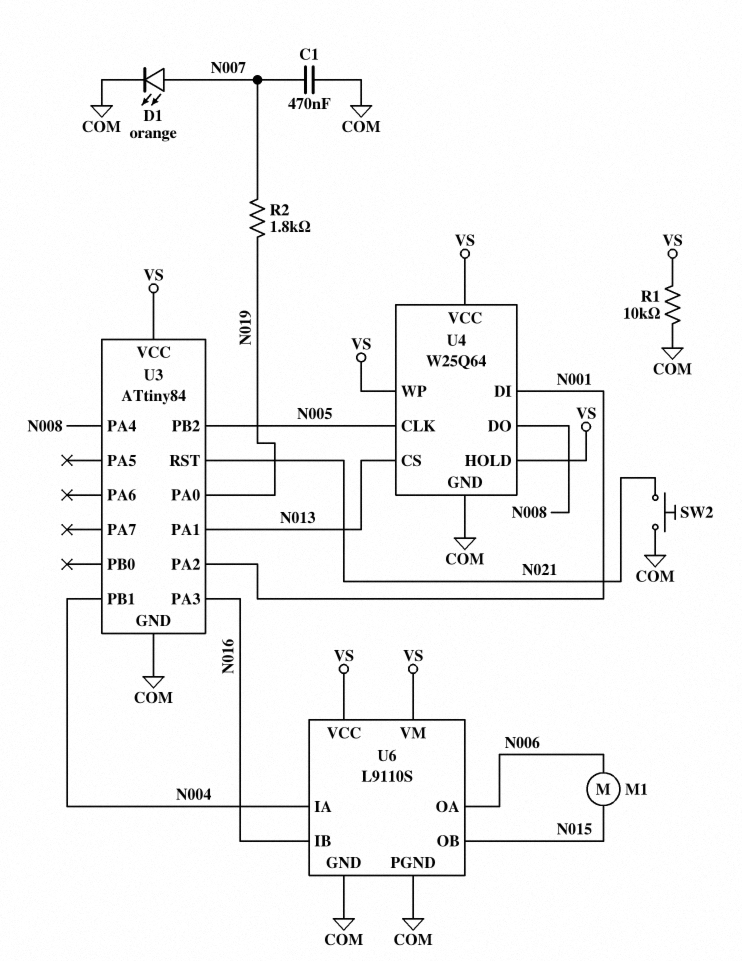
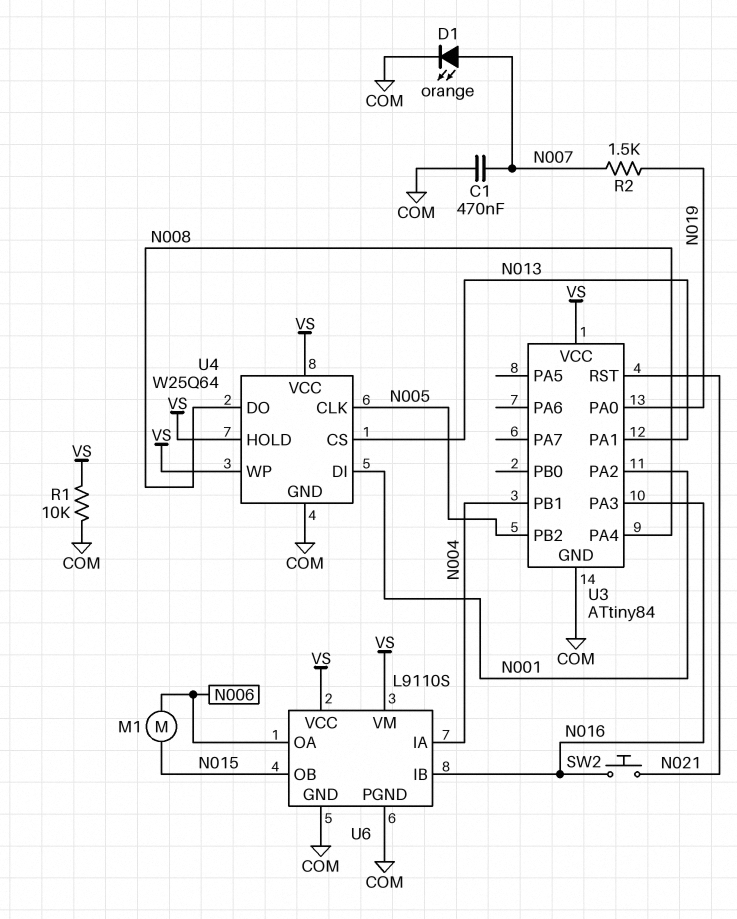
R2: 1.8k (N007, N019) -> 1.5k (N007, N019)
SW2: button (COM, N021) -> button (N016, N021)

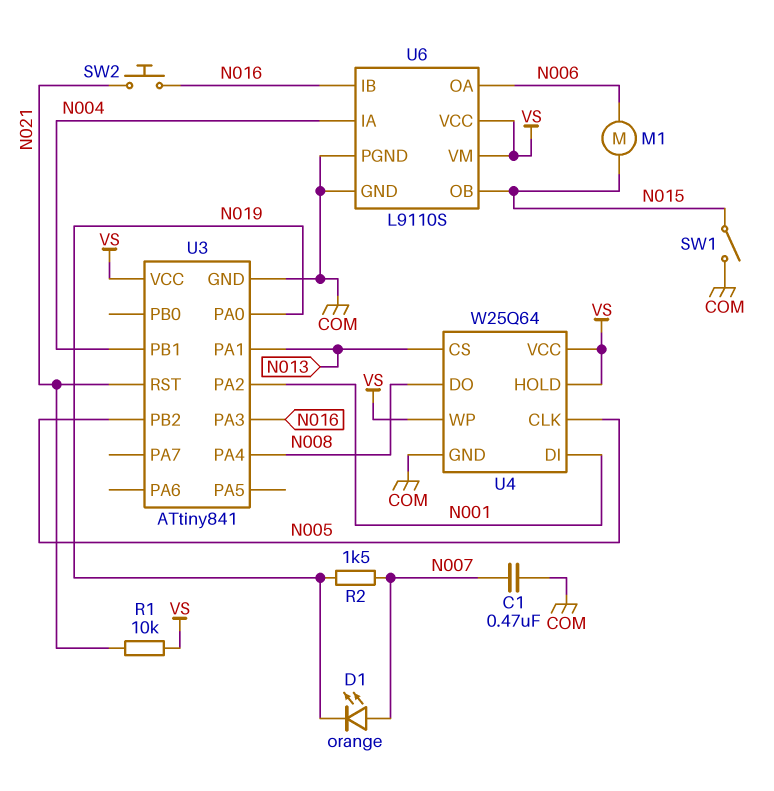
D1: LED orange (A N007, K COM) -> LED orange (A N007, K N019)
R1: 10k (COM, VS) -> 10k (N021, VS)
SW1: none -> switch (COM, N015)
U3: ATtiny84 -> ATtiny841

